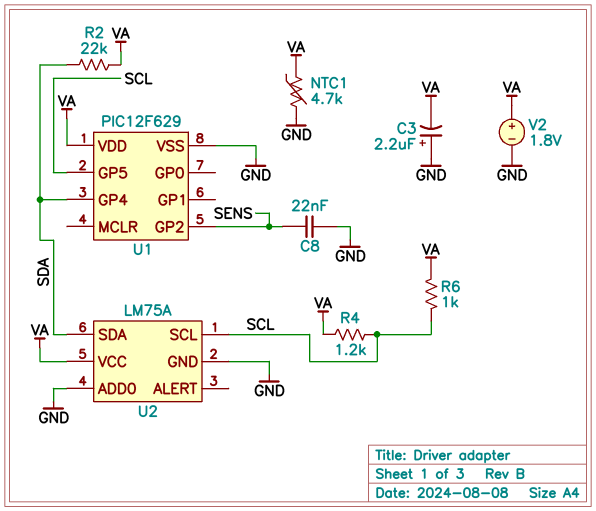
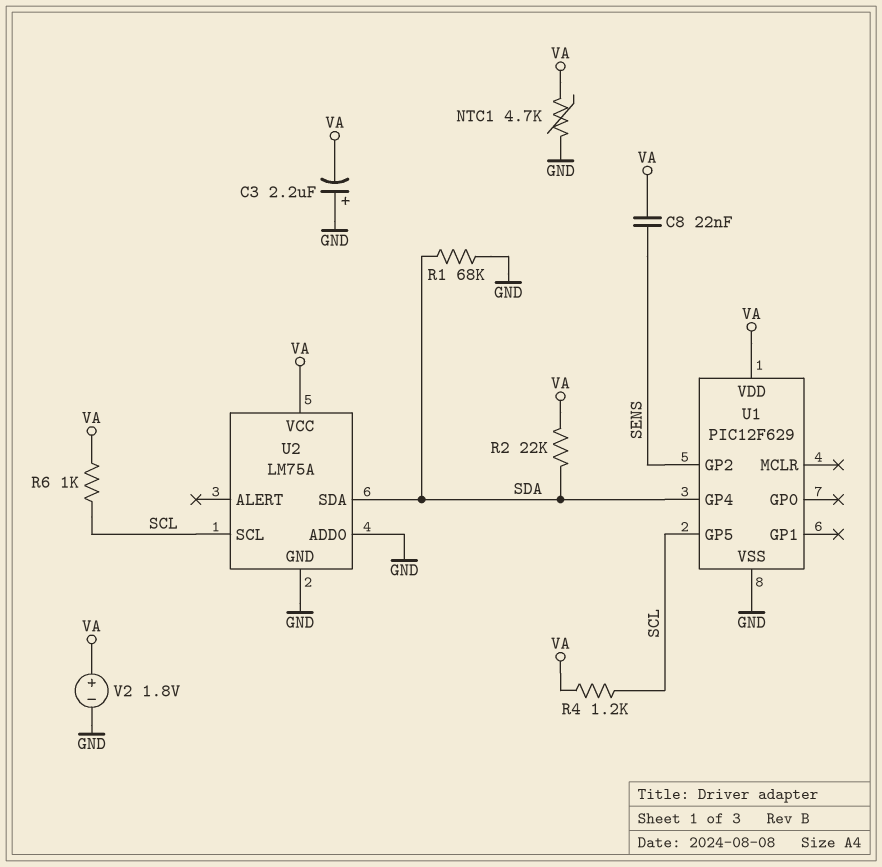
C8: 22nF (GND, SENS) -> 22nF (SENS, VA)
R1: none -> 68k (GND, SDA)

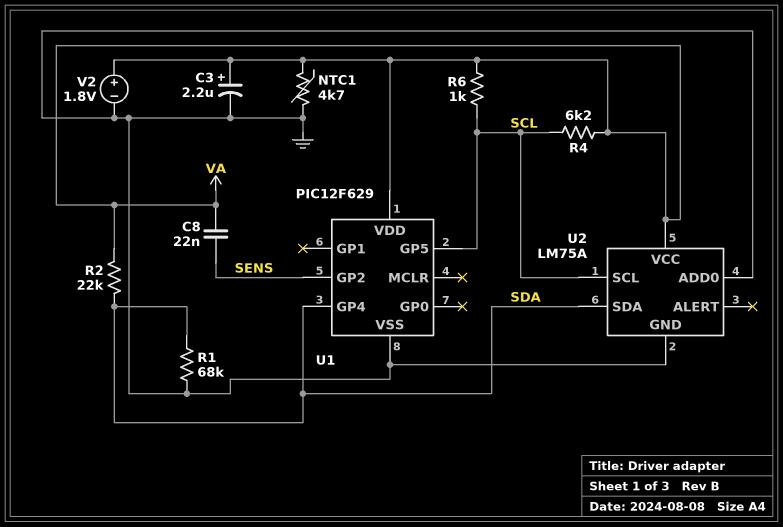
C3: 2.2uF (plus GND, minus VA) -> 2.2uF (plus VA, minus GND)
R4: 1.2k (SCL, VA) -> 6.2k (SCL, VA)

